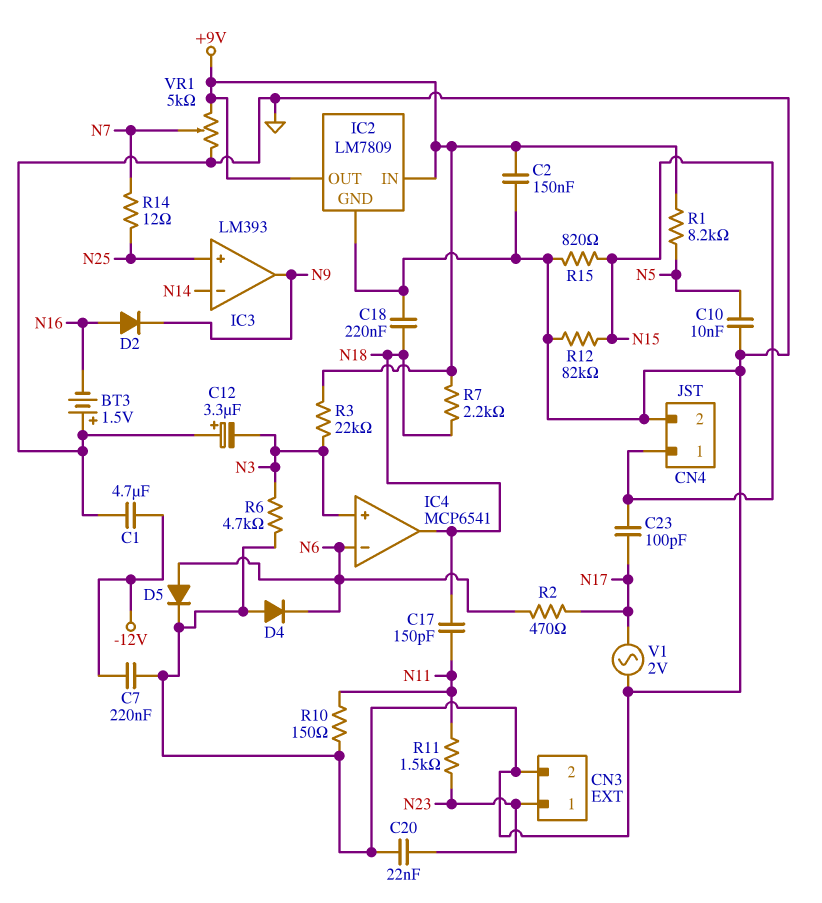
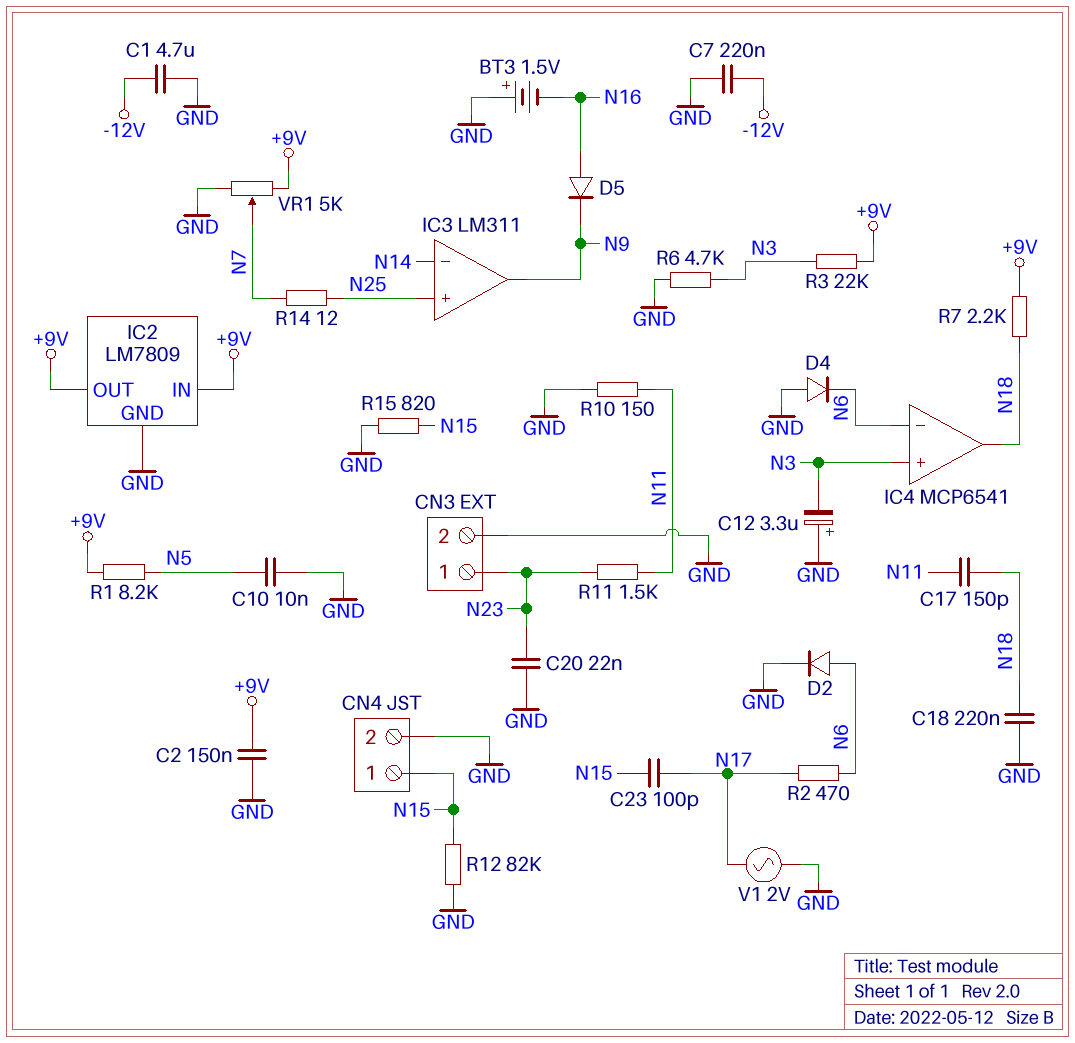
D2: diode (A N16, K N9) -> diode (A N6, K GND)
D5: diode (A N6, K GND) -> diode (A N16, K N9)
IC3: LM393 -> LM311

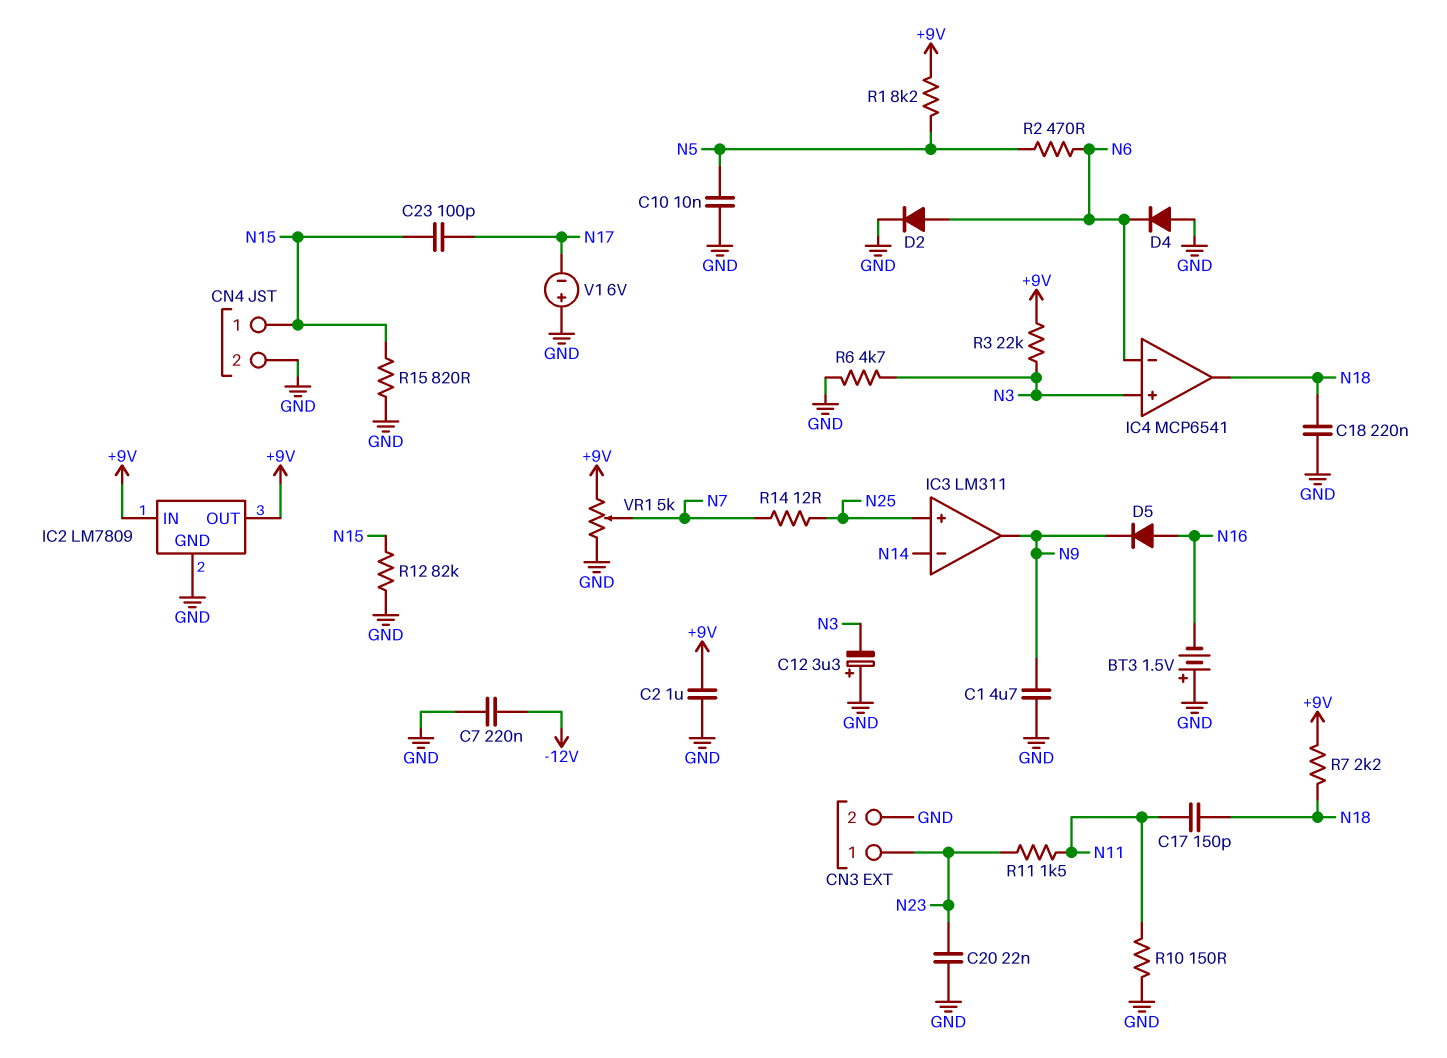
C1: 4.7uF (-12V, GND) -> 4.7uF (GND, N9)
C2: 150nF (+9V, GND) -> 1uF (+9V, GND)
R2: 470 (N6, N17) -> 470 (N5, N6)
V1: AC 2V (GND, N17) -> 6V (plus GND, minus N17)

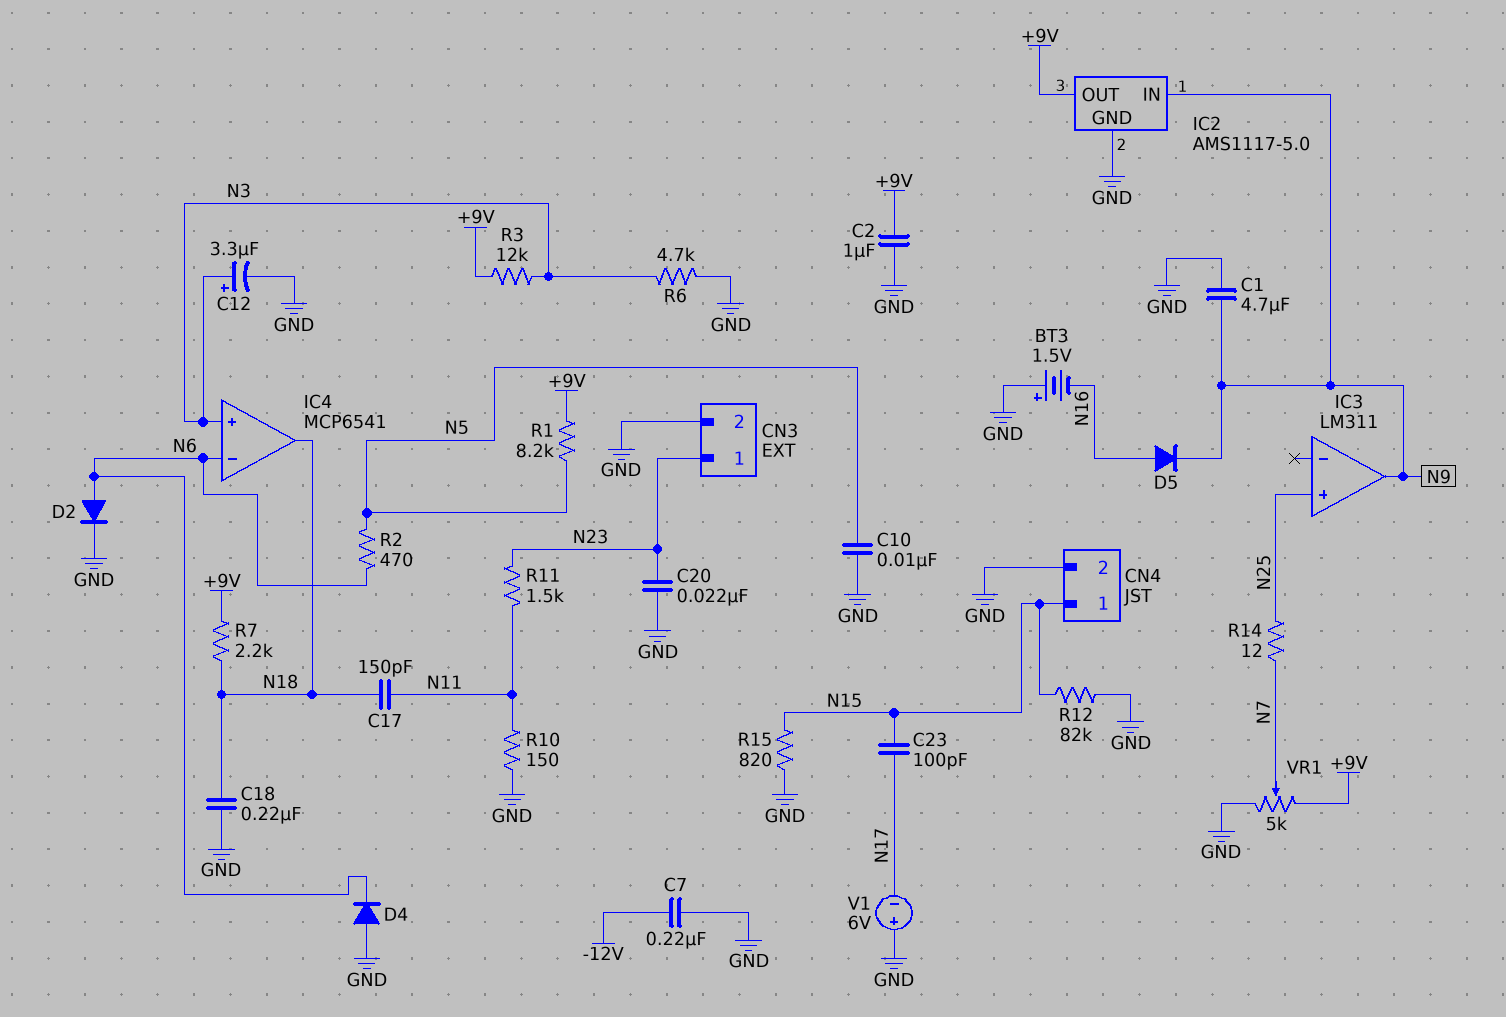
C12: 3.3uF (plus GND, minus N3) -> 3.3uF (plus N3, minus GND)
IC2: LM7809 -> AMS1117-5.0
IC2 pin IN: +9V -> N9
IC3 pin in-: N14 -> none
R3: 22k (+9V, N3) -> 12k (+9V, N3)

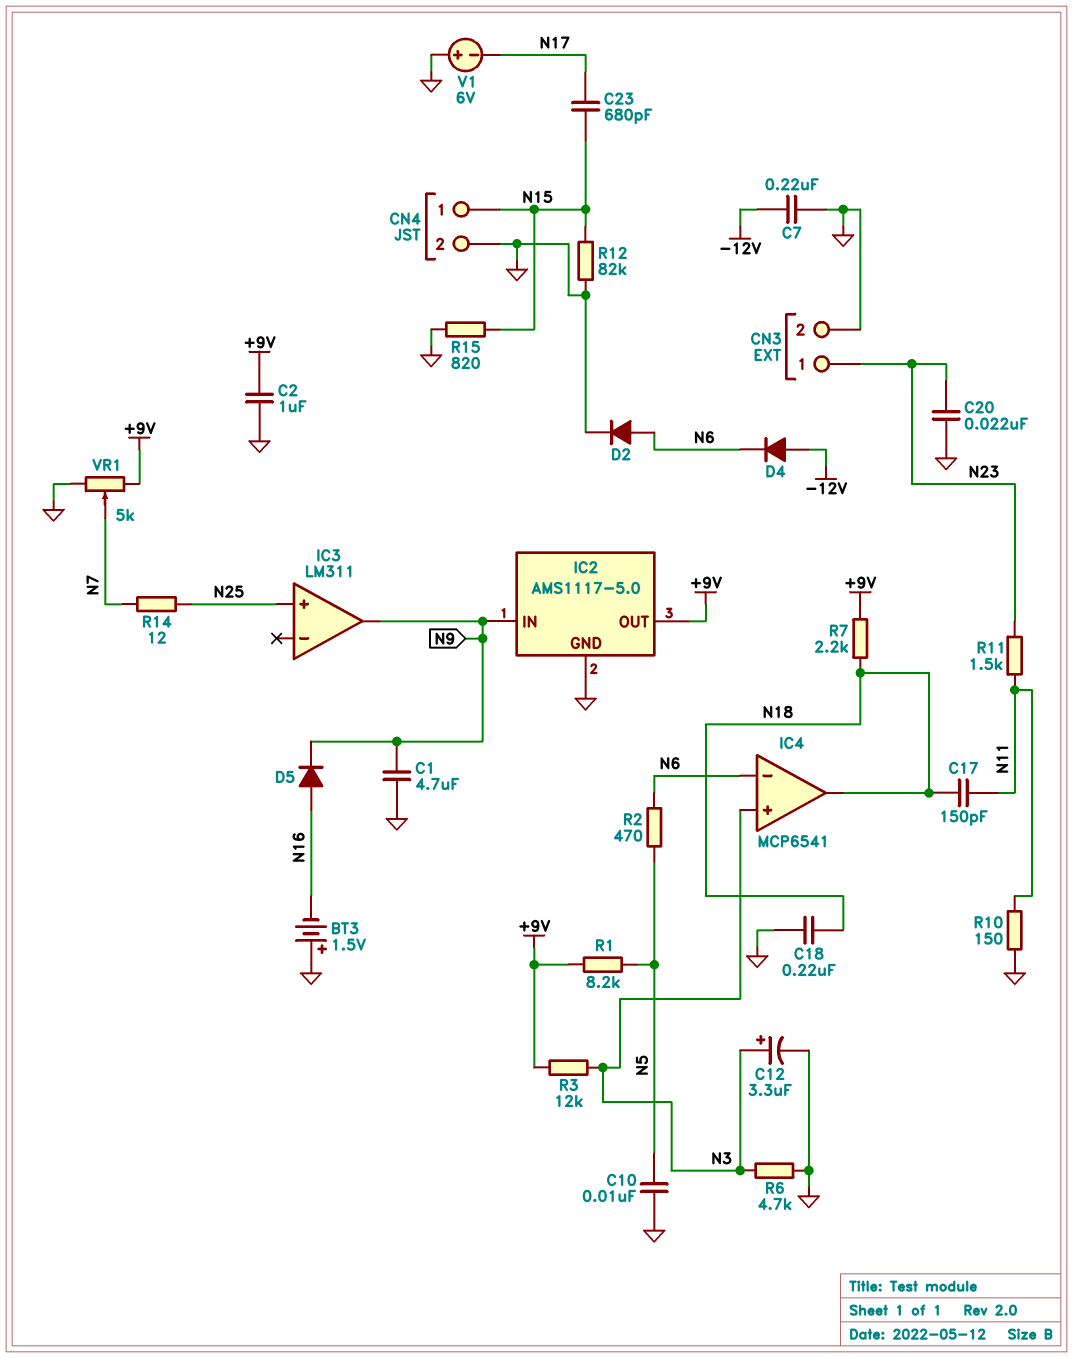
C23: 100pF (N15, N17) -> 680pF (N15, N17)
D4: diode (A GND, K N6) -> diode (A -12V, K N6)

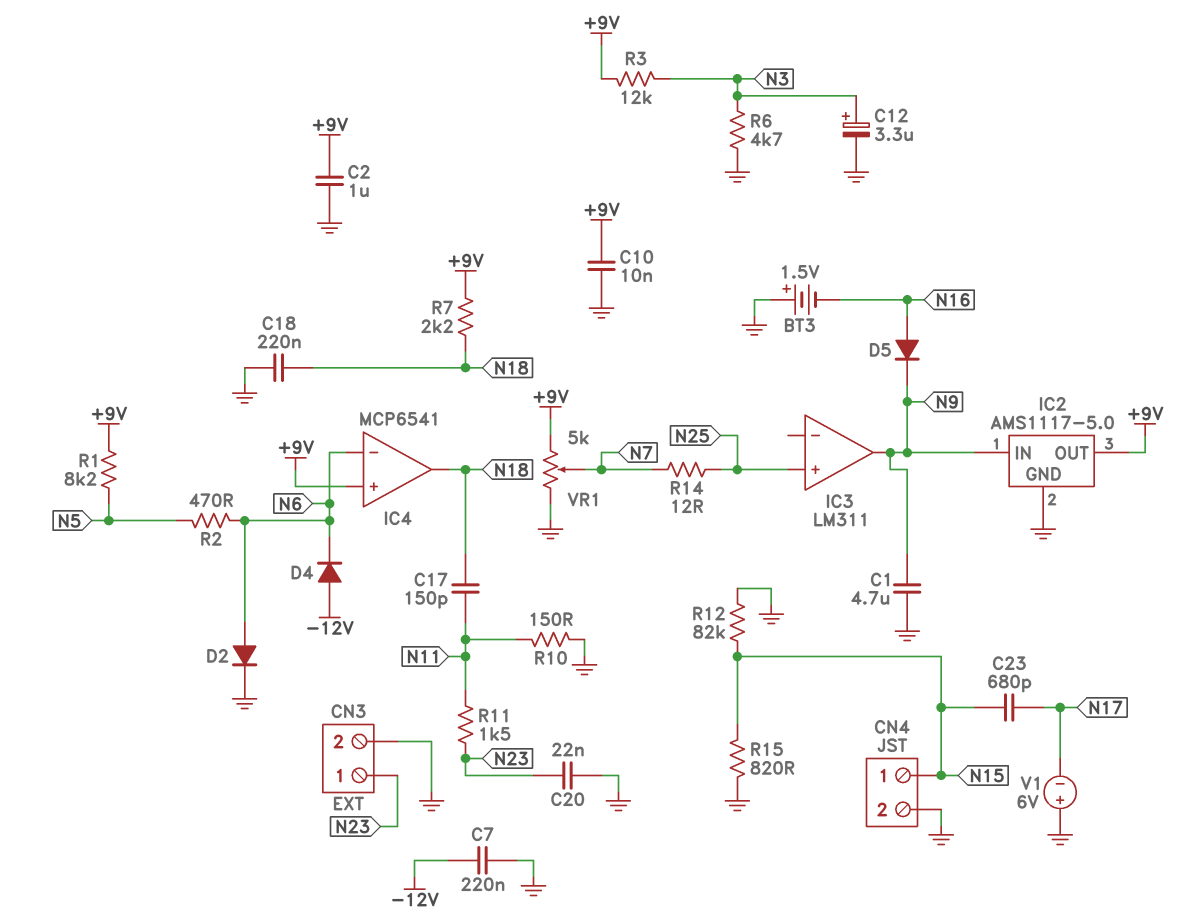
C10: 10nF (GND, N5) -> 10nF (+9V, GND)
IC4 pin in+: N3 -> +9V

